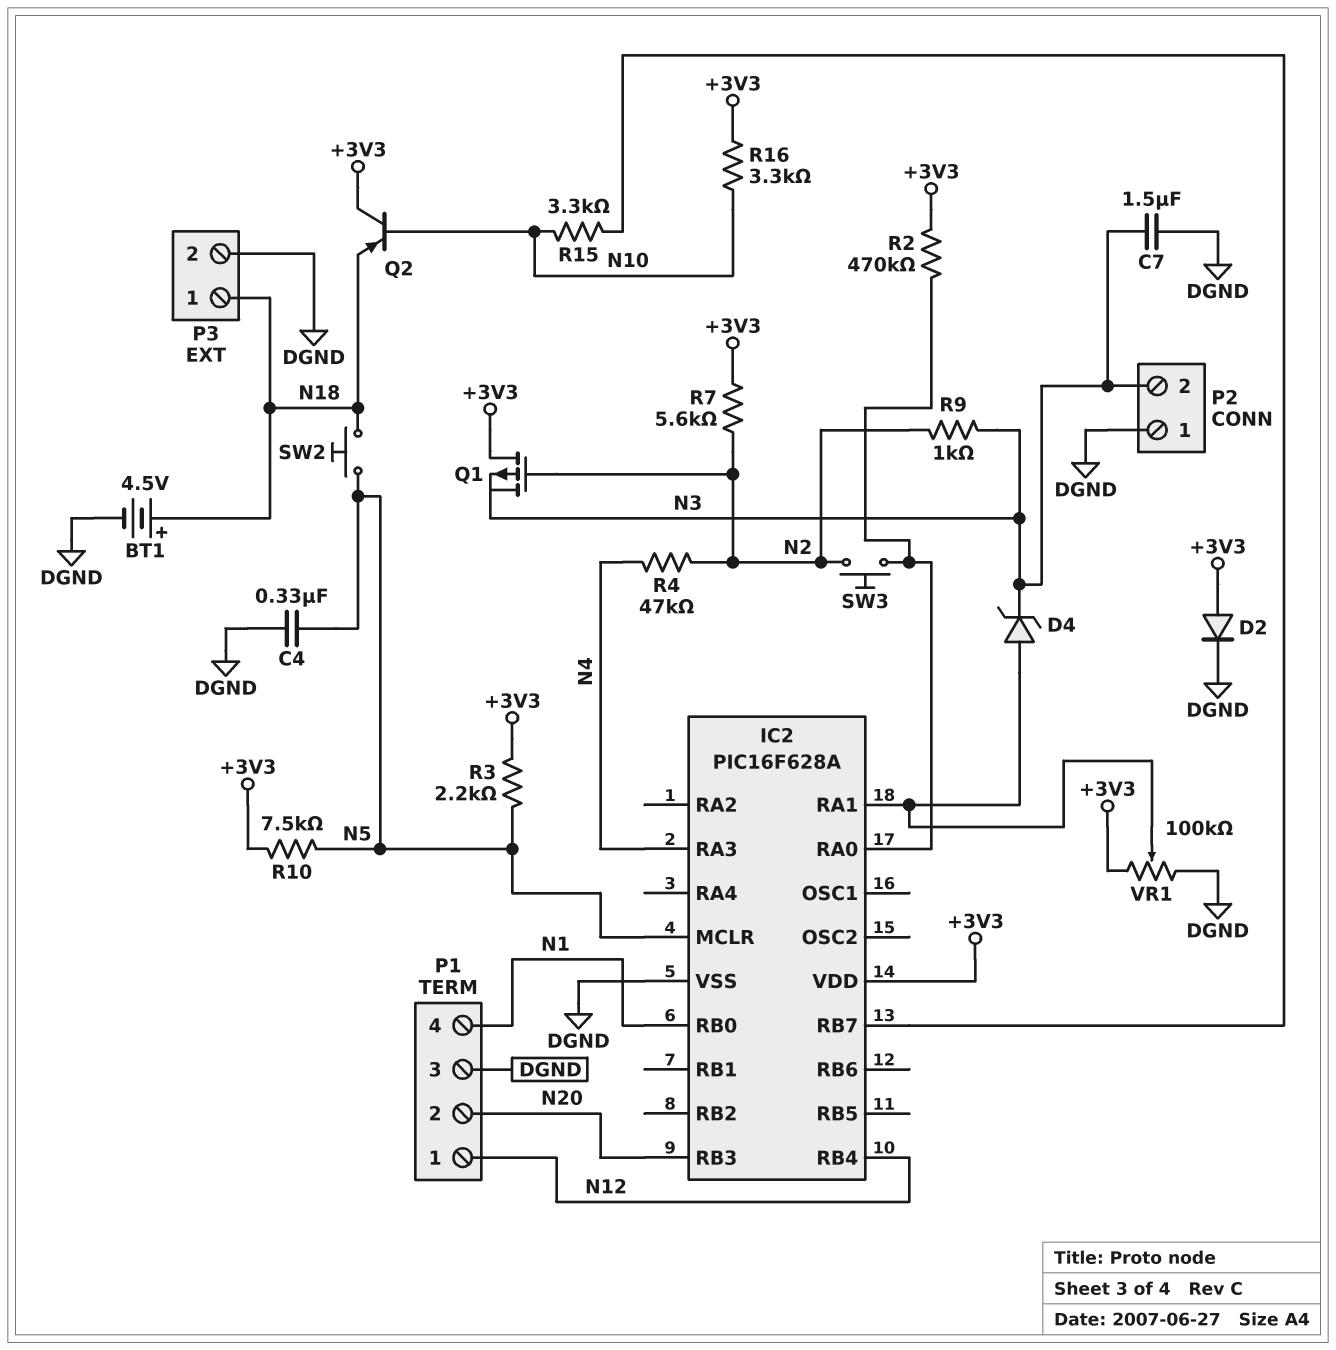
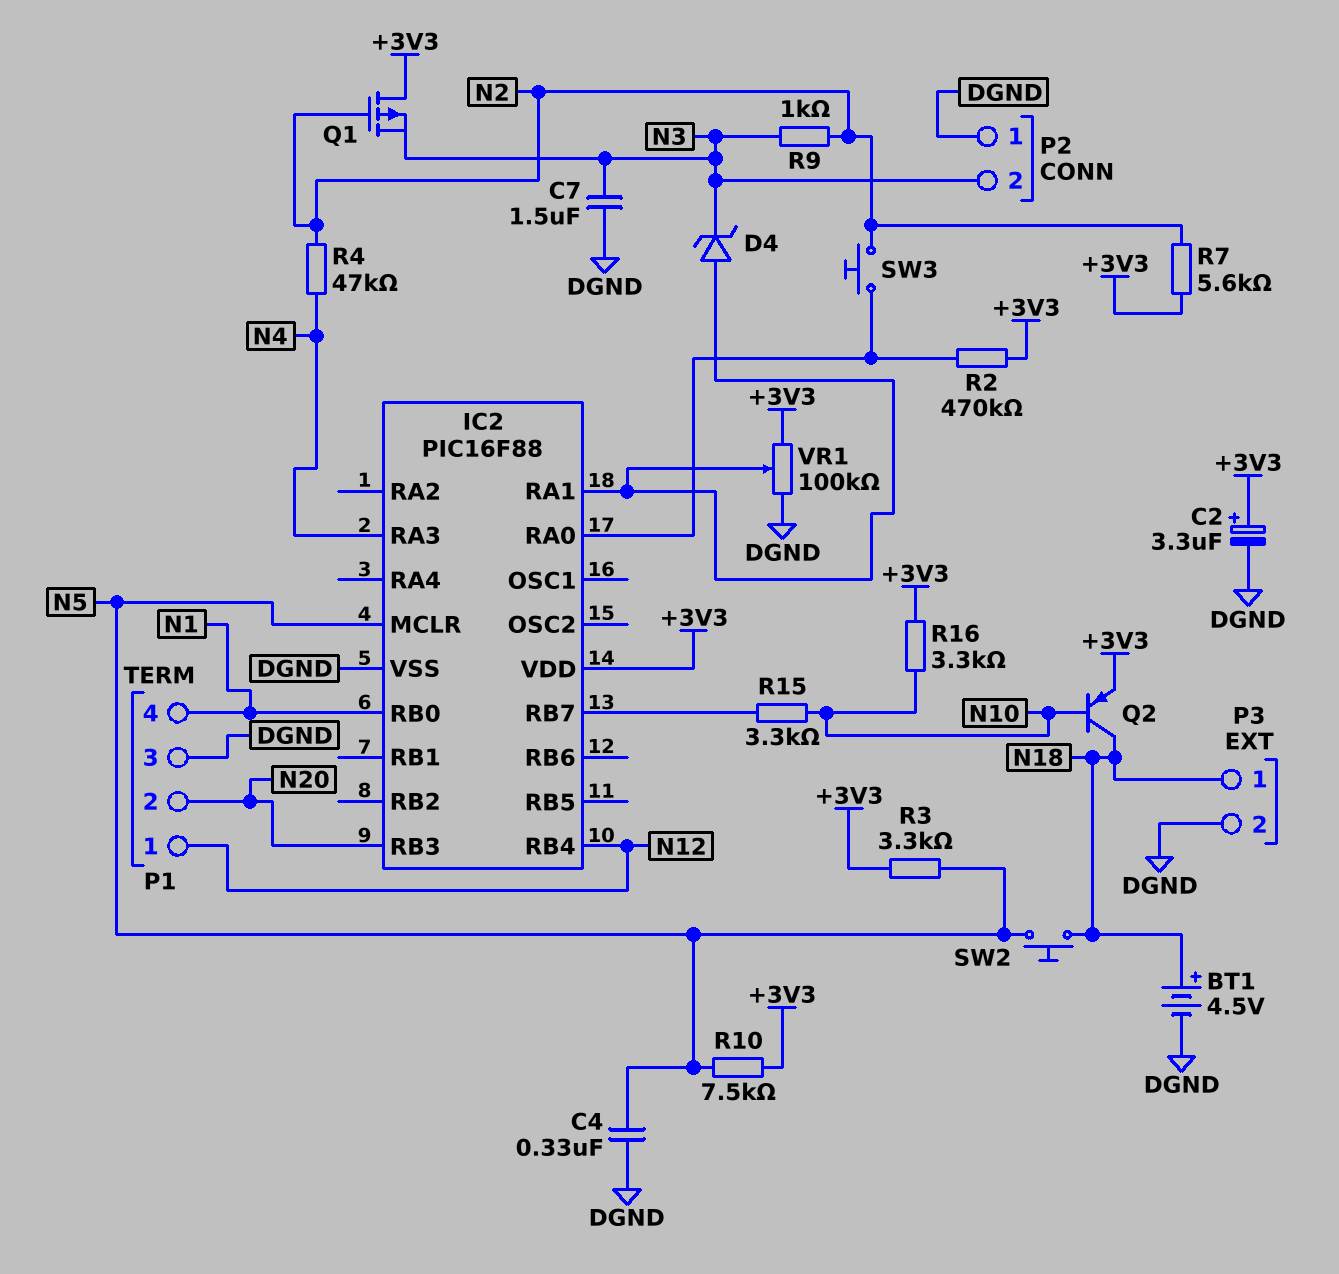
C2: none -> 3.3uF (plus +3V3, minus DGND)
D2: diode (A +3V3, K DGND) -> none
IC2: PIC16F628A -> PIC16F88
Q2: PNP (B N10, C +3V3, E N18) -> PNP (B N10, C N18, E +3V3)
R3: 2.2k (+3V3, N5) -> 3.3k (+3V3, N5)

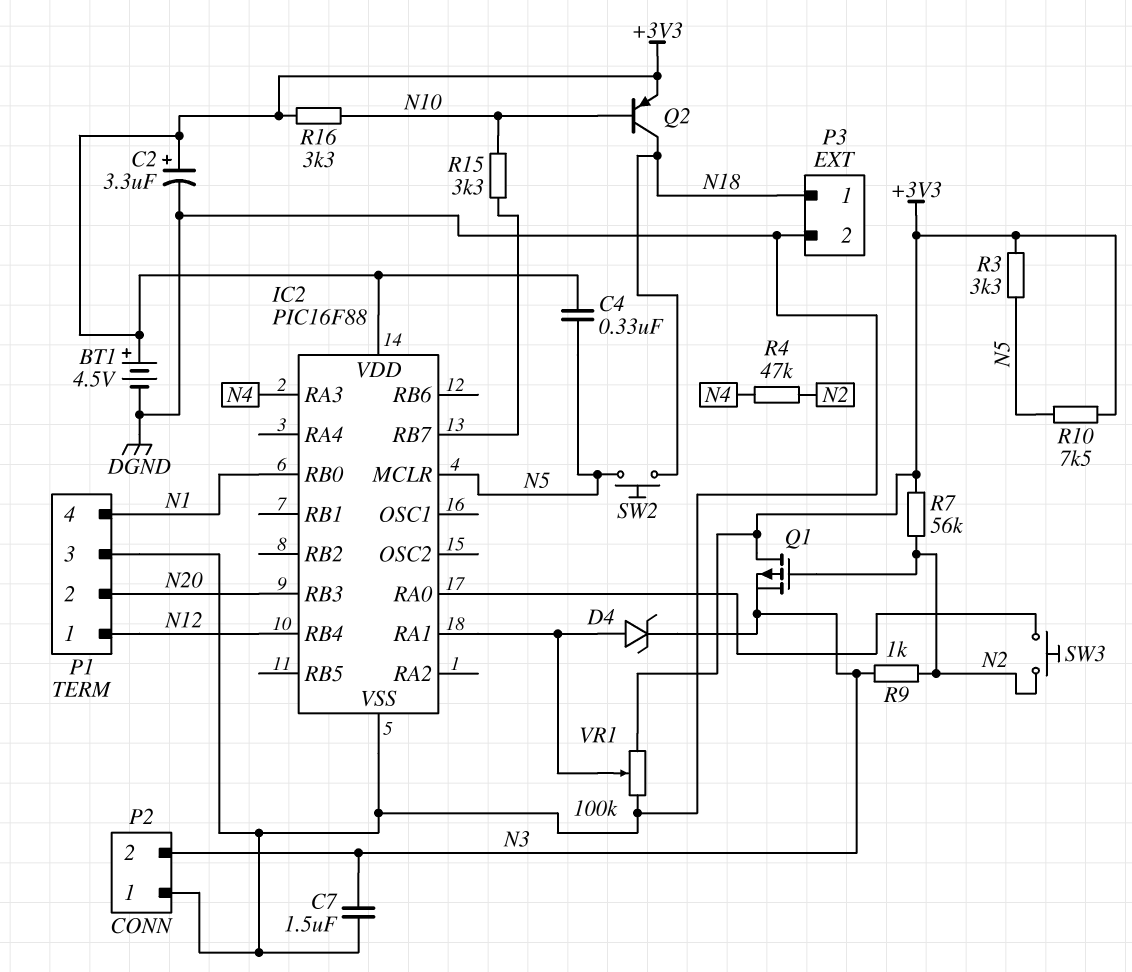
BT1: 4.5V (plus N18, minus DGND) -> 4.5V (plus +3V3, minus DGND)
C4: 330nF (DGND, N5) -> 330nF (+3V3, N5)
R2: 470k (+3V3, IC2/RA0) -> none
R7: 5.6k (+3V3, N2) -> 56k (+3V3, N2)

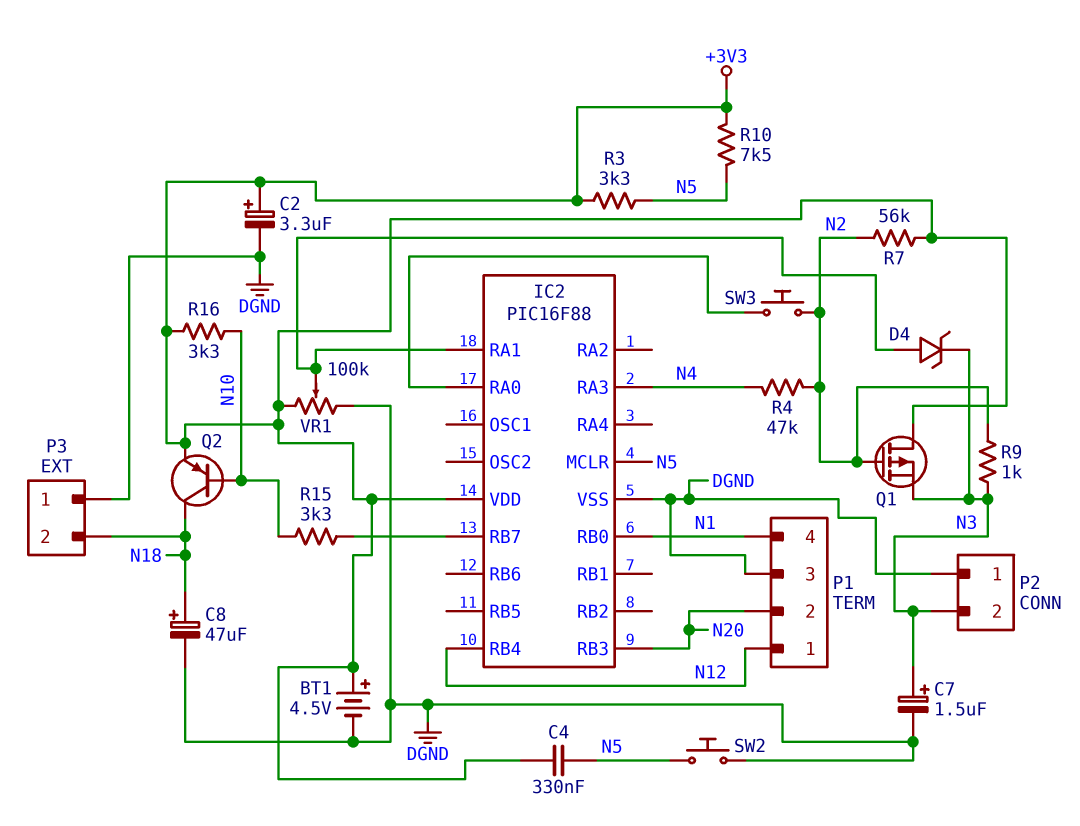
C7: 1.5uF (DGND, N3) -> 1.5uF (plus N3, minus DGND)
C8: none -> 47uF (plus N18, minus DGND)
P3 pin 1: N18 -> DGND
P3 pin 2: DGND -> N18
SW2: button (N5, N18) -> button (DGND, N5)

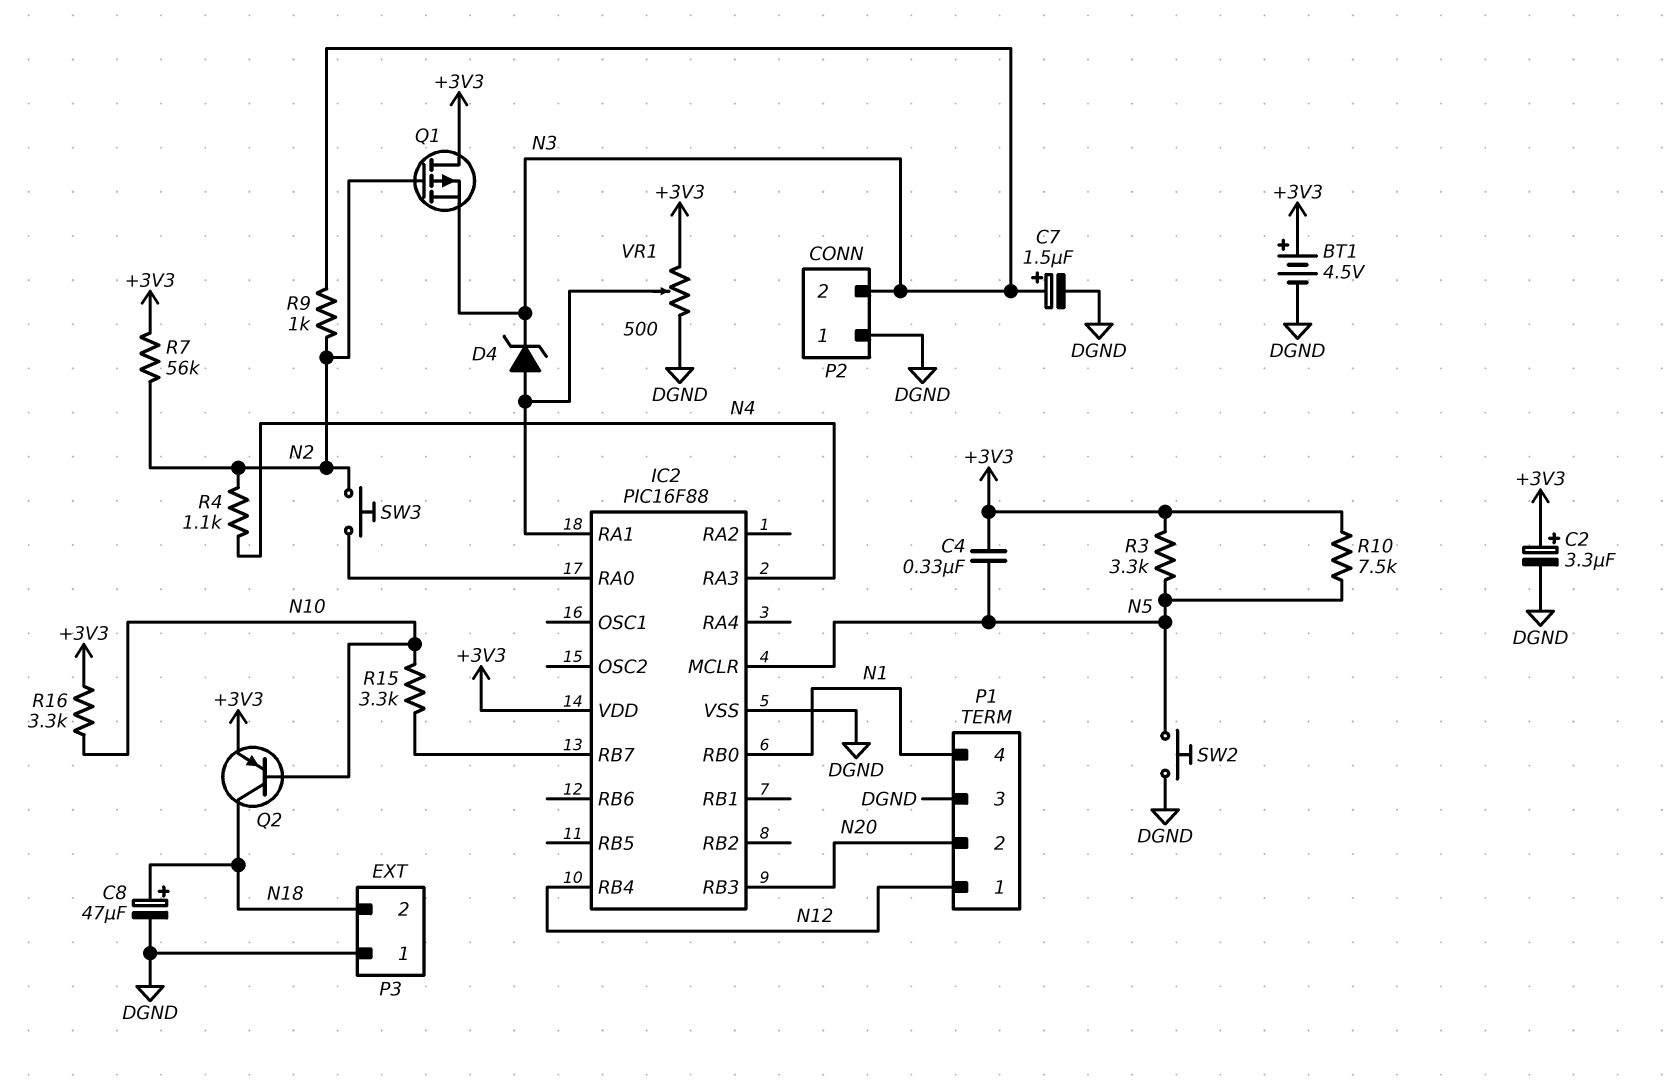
R4: 47k (N2, N4) -> 1.1k (N2, N4)
VR1: 100k (+3V3, DGND, wiper IC2/RA1) -> 500 (+3V3, DGND, wiper IC2/RA1)

